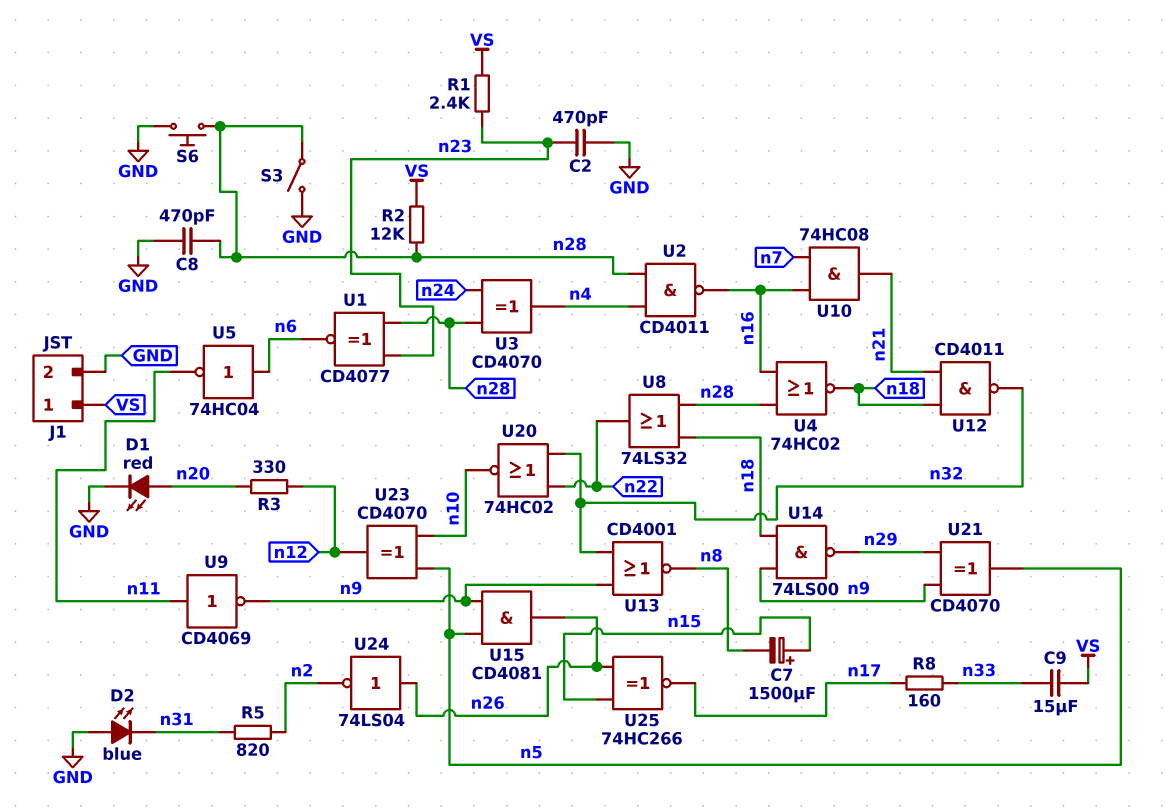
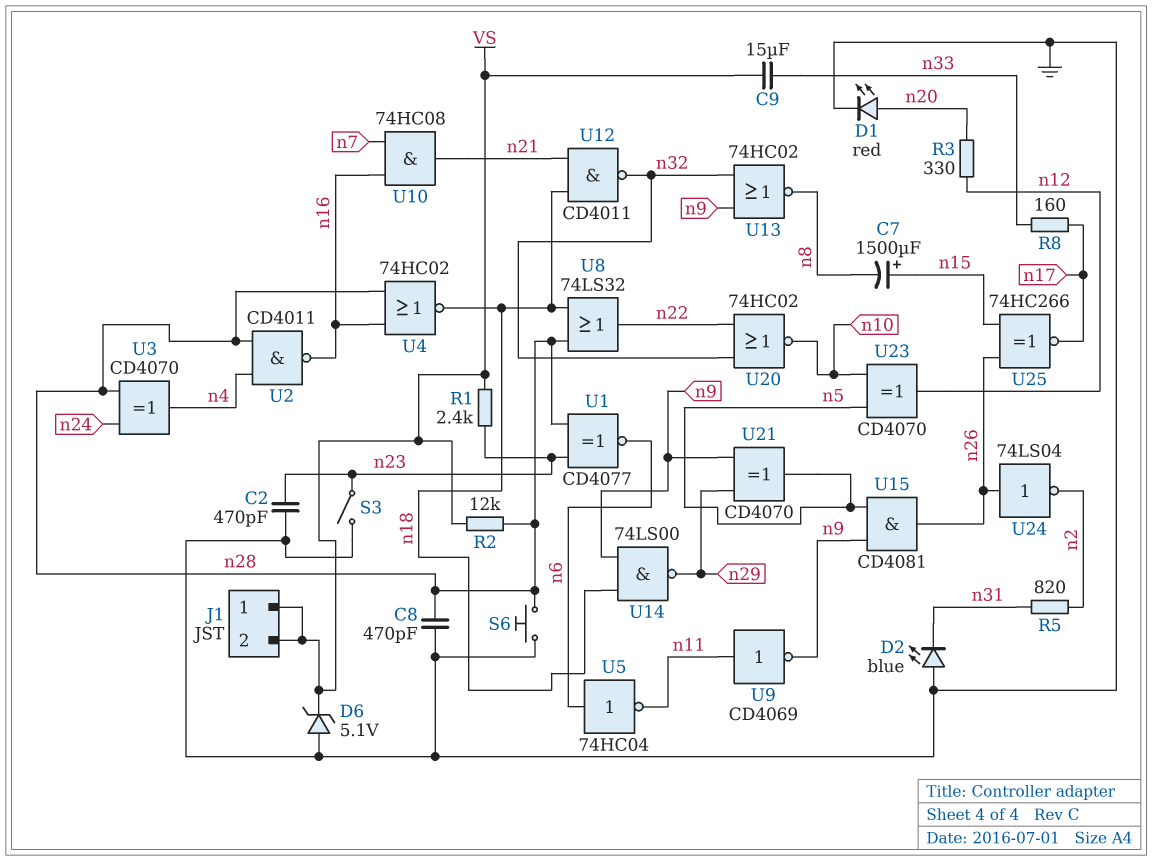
D6: none -> zener 5.1V (A GND, K VS)
J1 pin 2: GND -> VS
S3: switch (GND, n28) -> switch (GND, n23)
U13: NOR CD4001 (in n9, in n32, out n8) -> NOR 74HC02 (in n9, in n32, out n8)

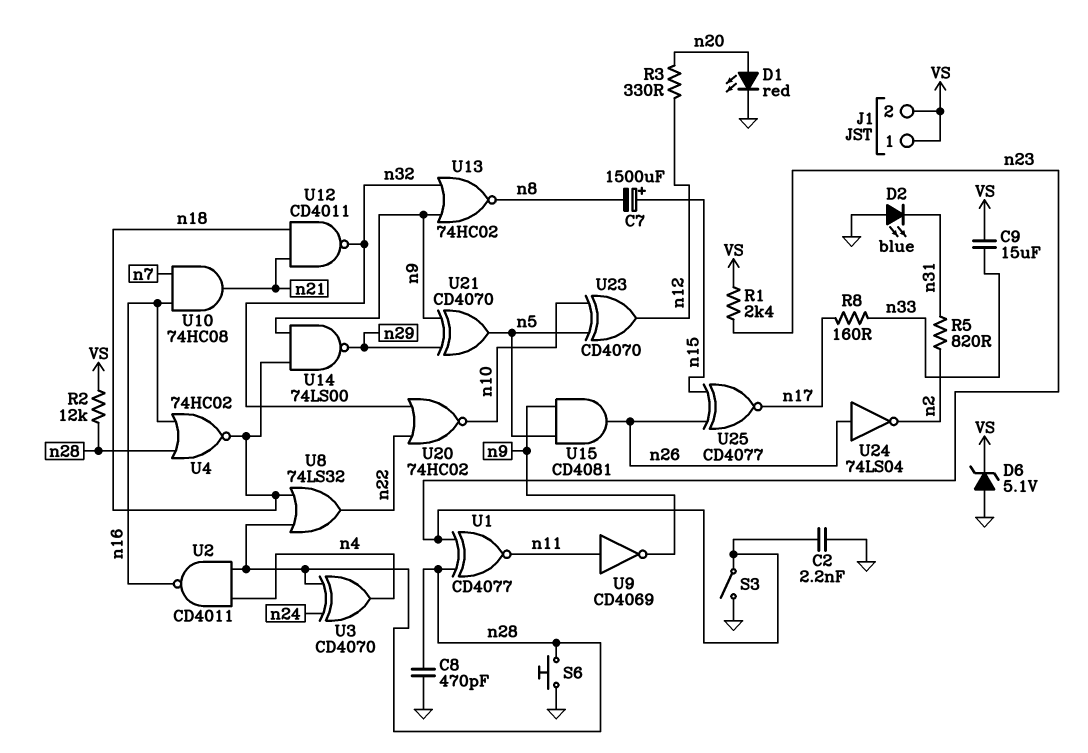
C2: 470pF (GND, n23) -> 2.2nF (GND, n23)
U1: XNOR CD4077 (in n23, in n28, out n6) -> XNOR CD4077 (in n23, in n28, out n11)
U5: NOT 74HC04 (in n6, out n11) -> none
U25: XNOR 74HC266 (in n15, in n26, out n17) -> XNOR CD4077 (in n15, in n26, out n17)

